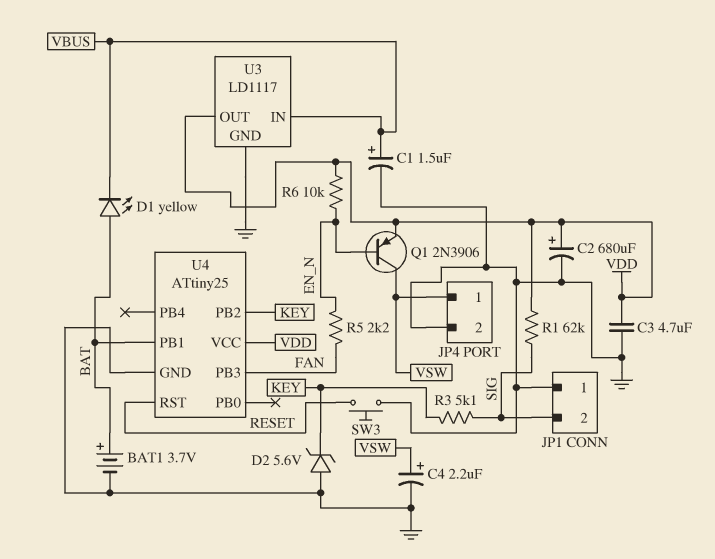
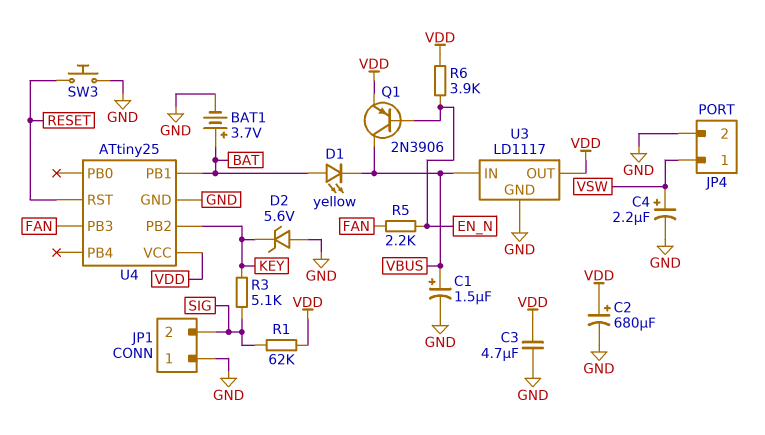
Q1: PNP 2N3906 (B EN_N, C VSW, E VDD) -> PNP 2N3906 (B EN_N, C VBUS, E VDD)
R6: 10k (EN_N, VDD) -> 3.9k (EN_N, VDD)

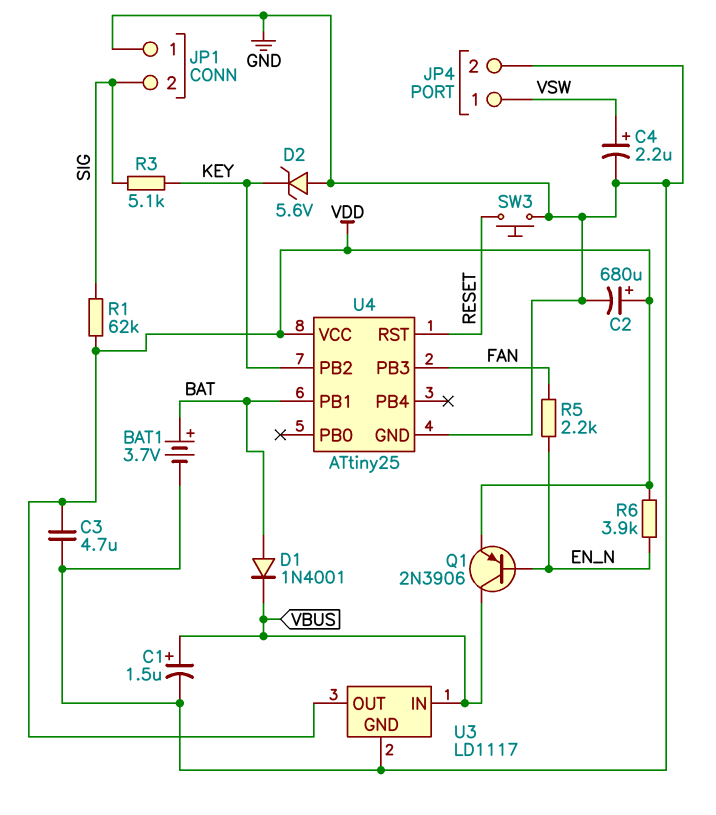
D1: LED yellow (A BAT, K VBUS) -> diode 1N4001 (A BAT, K VBUS)

